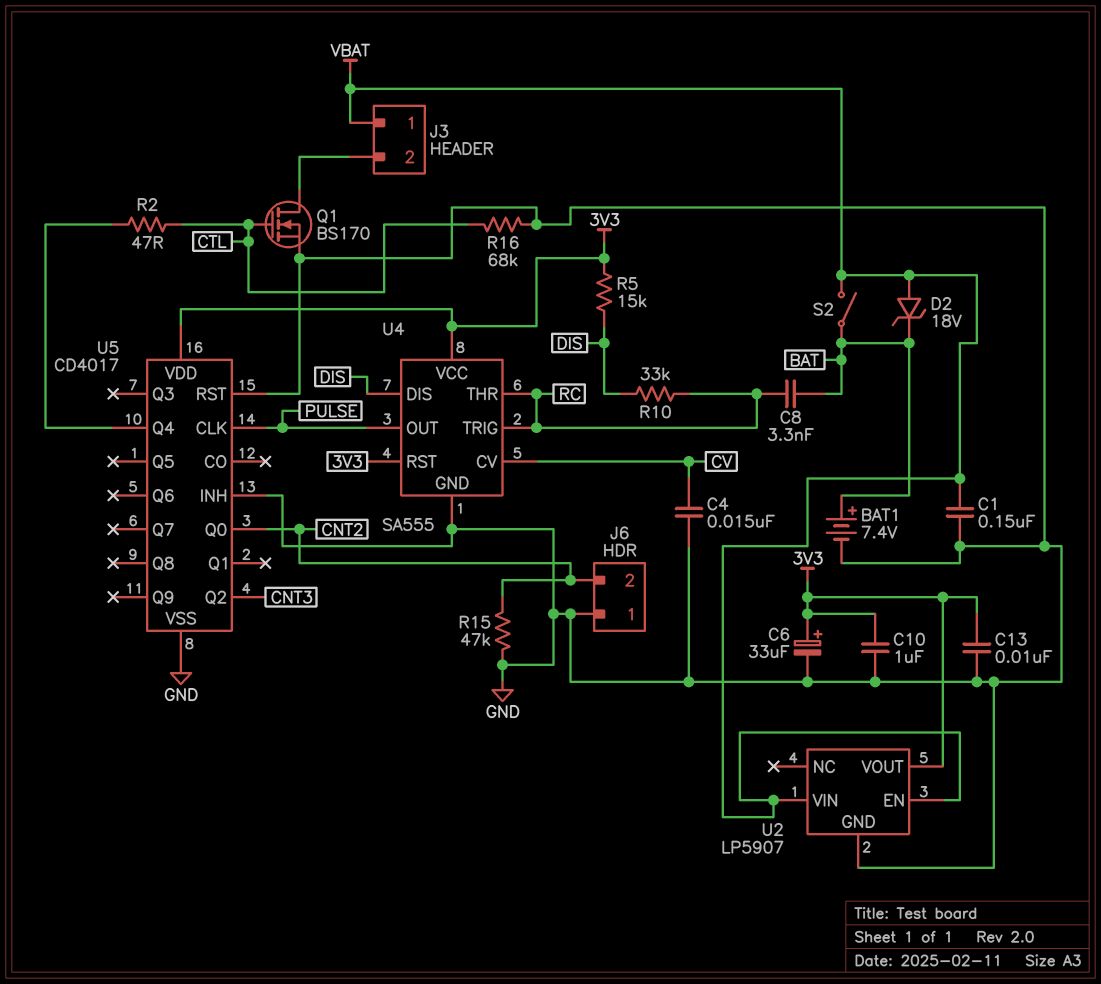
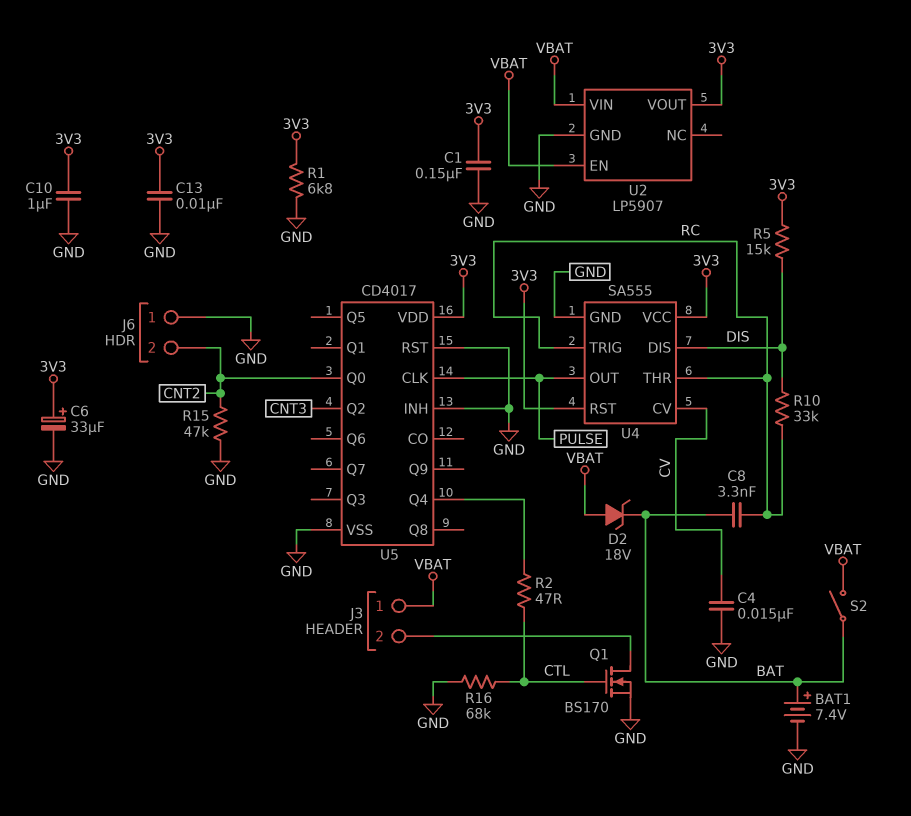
C1: 150nF (GND, VBAT) -> 150nF (3V3, GND)
R1: none -> 6.8k (3V3, GND)

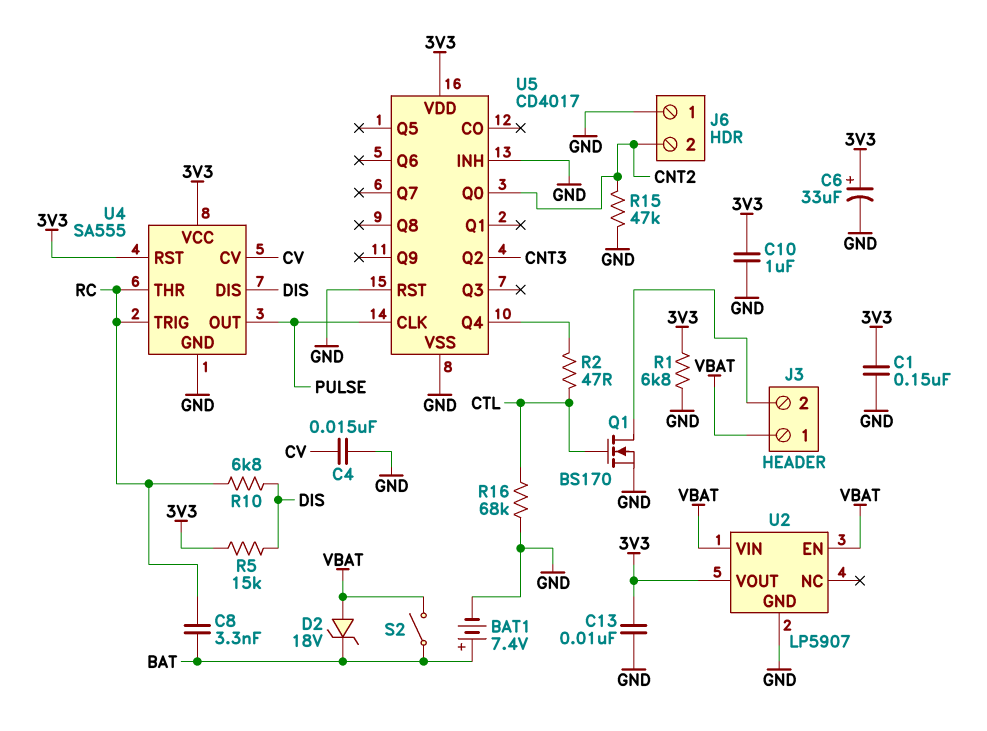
R10: 33k (DIS, RC) -> 6.8k (DIS, RC)

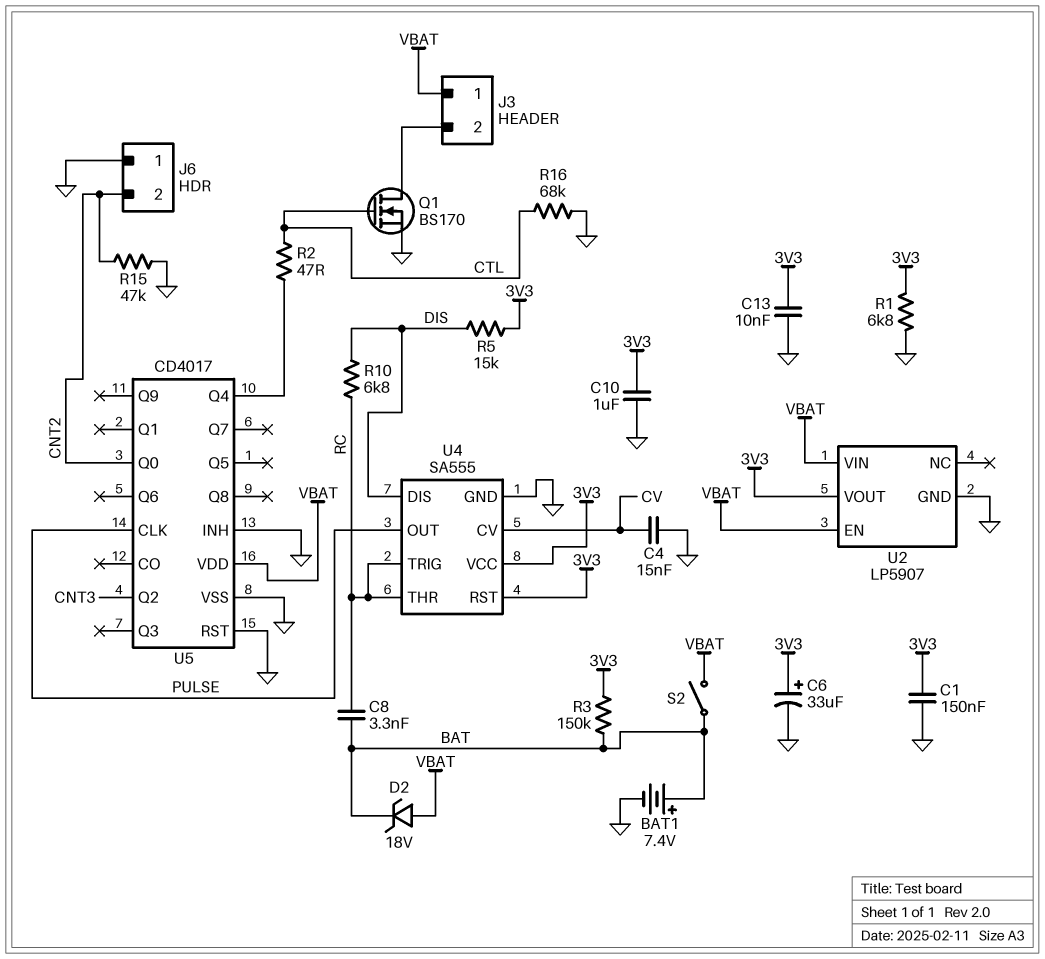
R3: none -> 150k (3V3, BAT)
U5 pin VDD: 3V3 -> VBAT

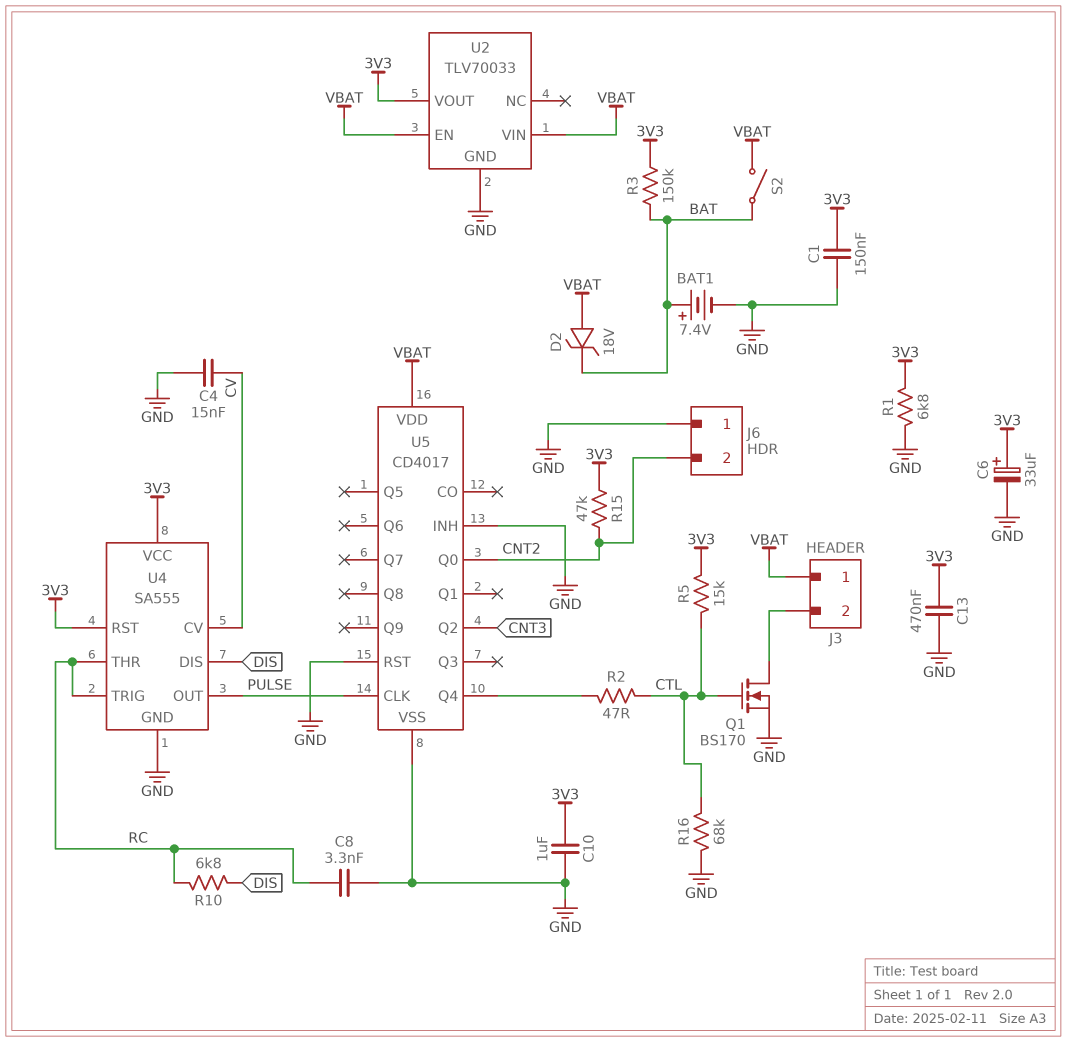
C8: 3.3nF (BAT, RC) -> 3.3nF (GND, RC)
C13: 10nF (3V3, GND) -> 470nF (3V3, GND)
R5: 15k (3V3, DIS) -> 15k (3V3, CTL)
R15: 47k (CNT2, GND) -> 47k (3V3, CNT2)
U2: LP5907 -> TLV70033

